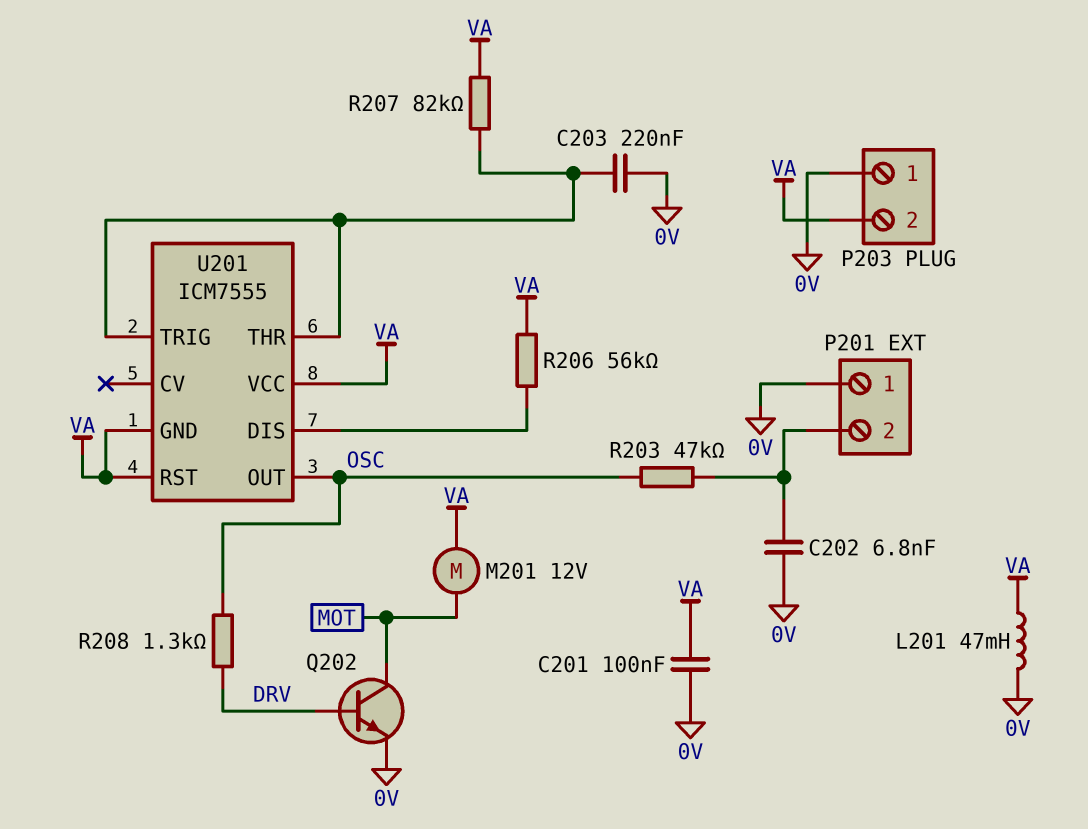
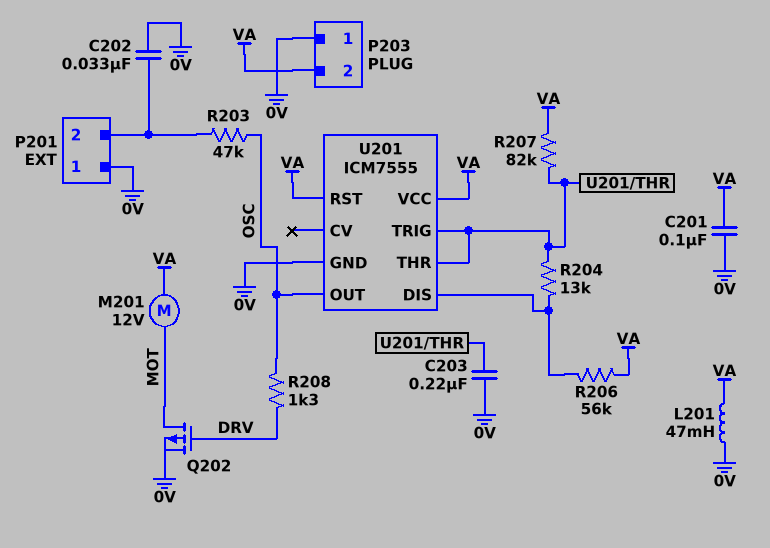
C202: 6.8nF (0V, P201/2) -> 33nF (0V, P201/2)
Q202: NPN (B DRV, C MOT, E 0V) -> PMOS (G DRV, D MOT, S 0V)
R204: none -> 13k (U201/DIS, U201/THR)
U201 pin GND: VA -> 0V

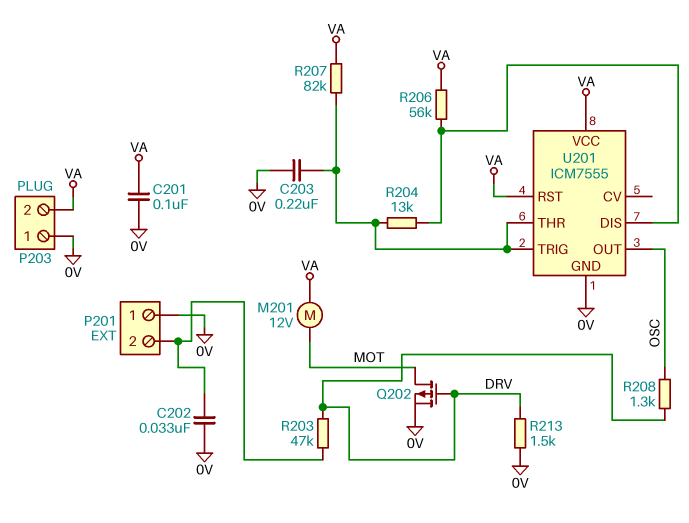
L201: 47mH (0V, VA) -> none
R203: 47k (OSC, P201/2) -> 47k (DRV, P201/2)
R213: none -> 1.5k (0V, DRV)

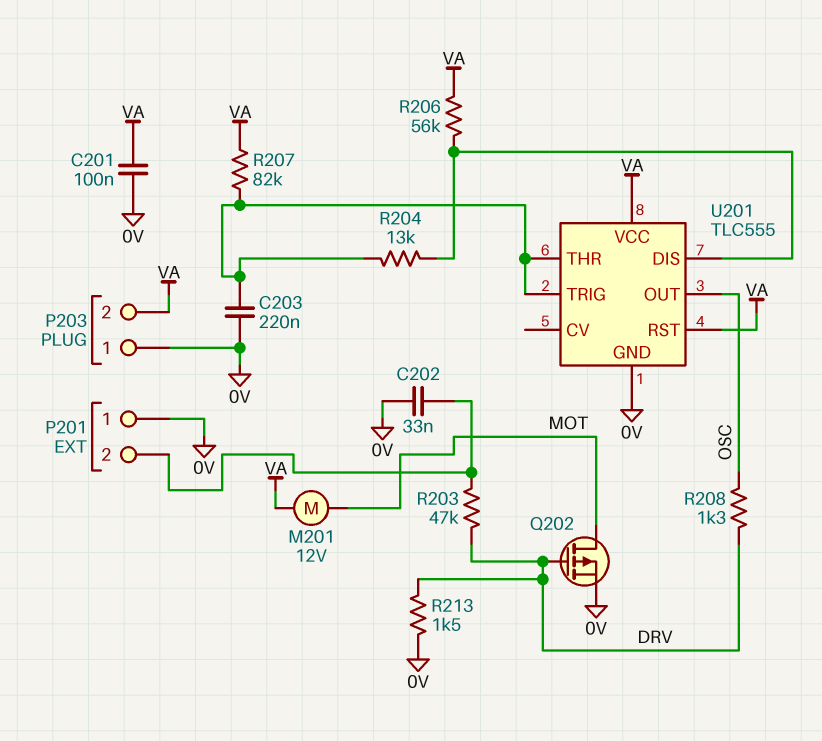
U201: ICM7555 -> TLC555

